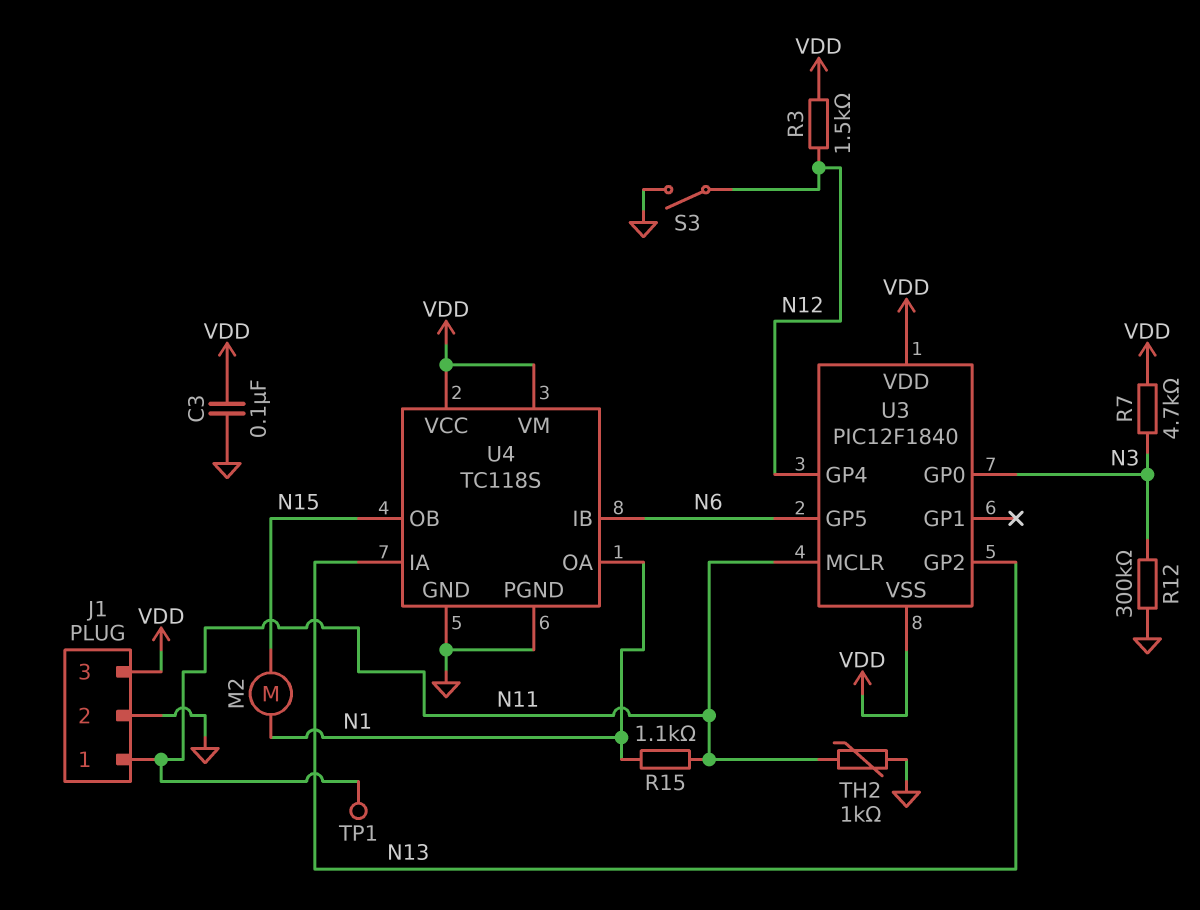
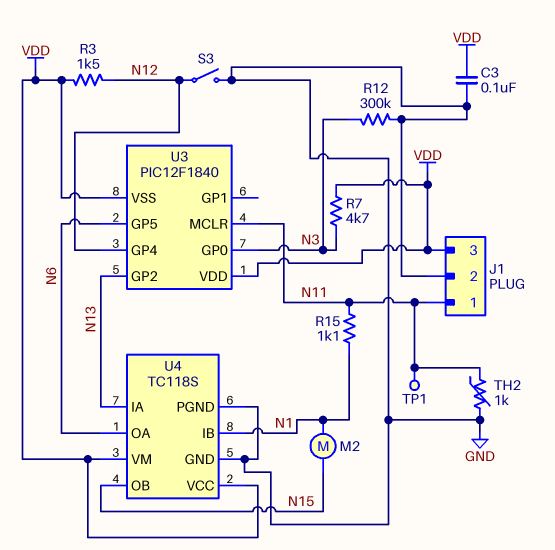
U4 pin IB: N6 -> N1
U4 pin OA: N1 -> N6

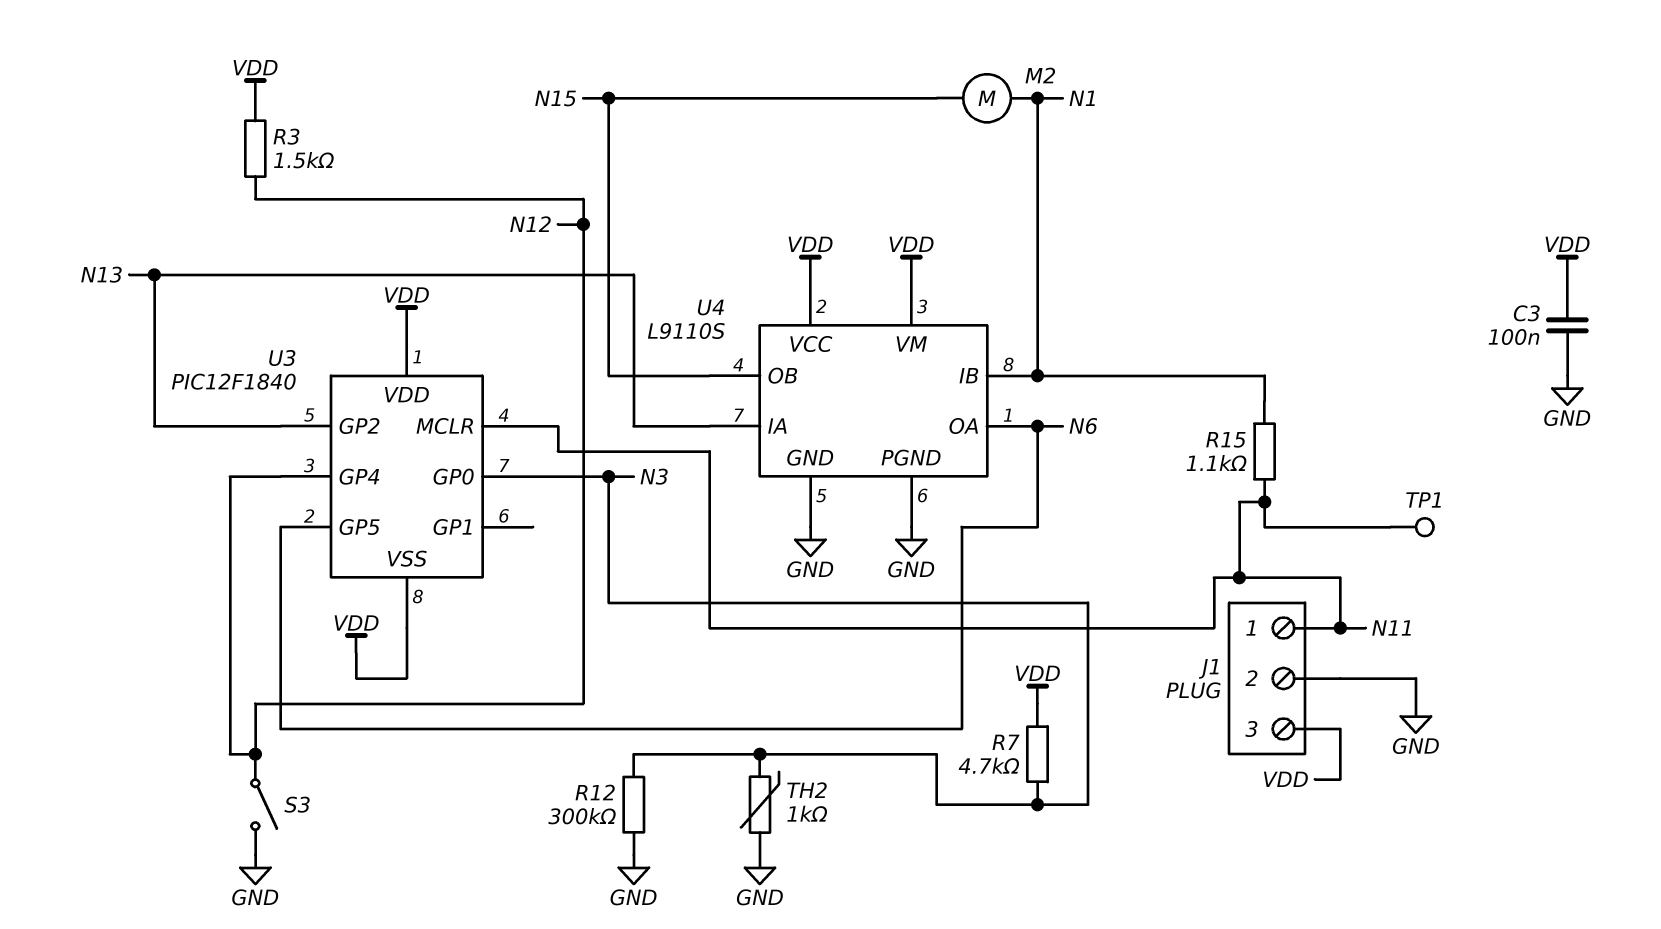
TH2: 1k (GND, N11) -> 1k (GND, N3)
U4: TC118S -> L9110S

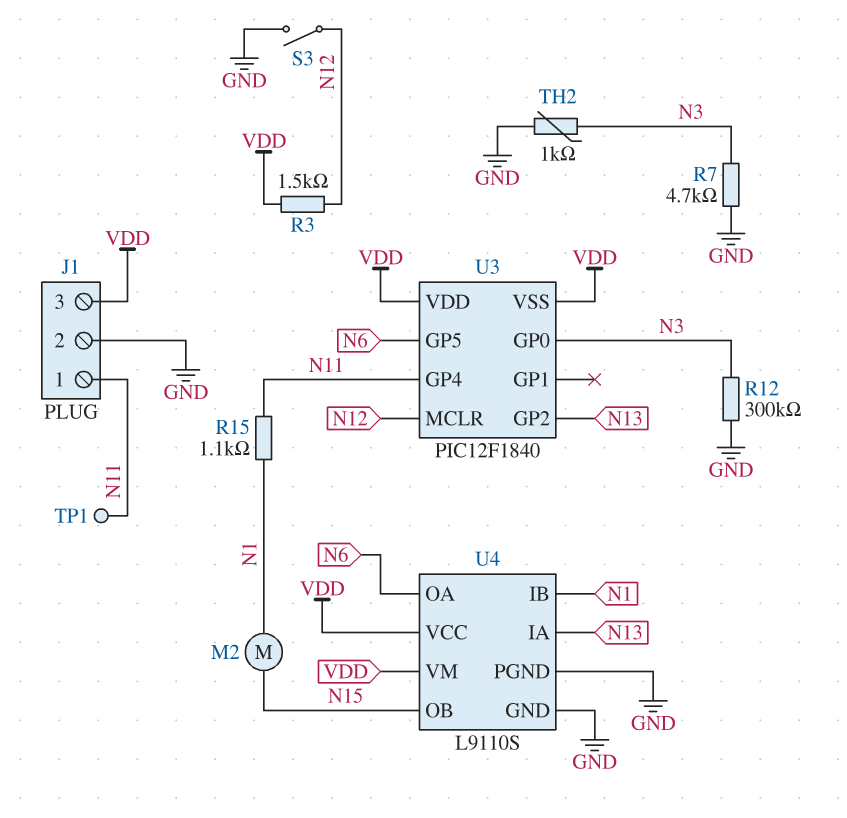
C3: 100nF (GND, VDD) -> none
R7: 4.7k (N3, VDD) -> 4.7k (GND, N3)
U3 pin GP4: N12 -> N11
U3 pin MCLR: N11 -> N12

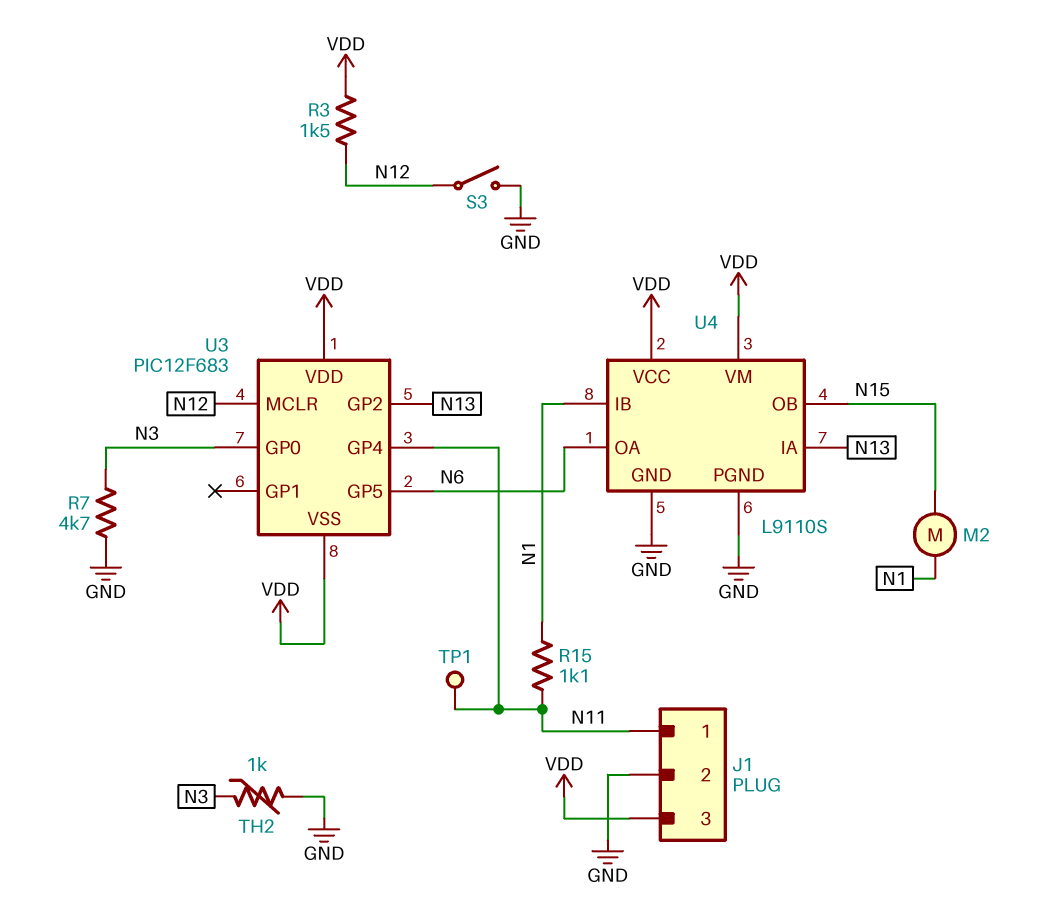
R12: 300k (GND, N3) -> none
U3: PIC12F1840 -> PIC12F683

